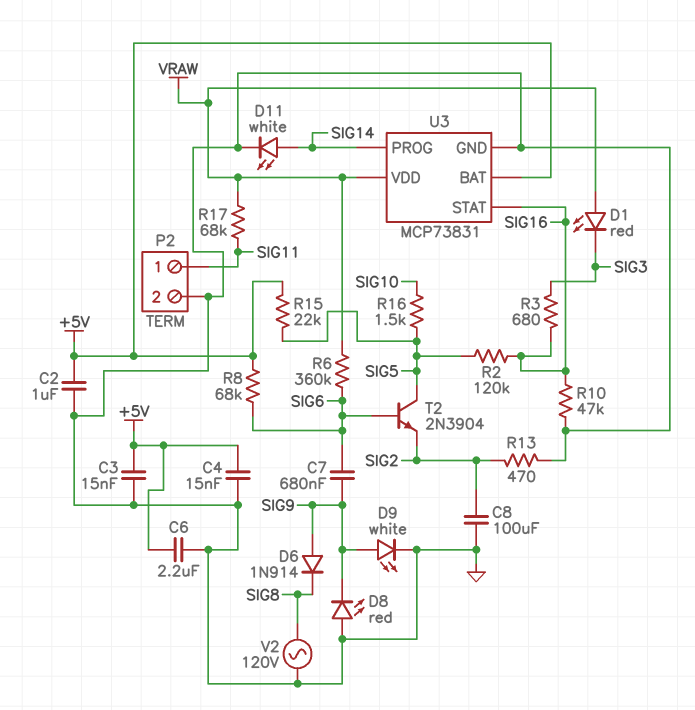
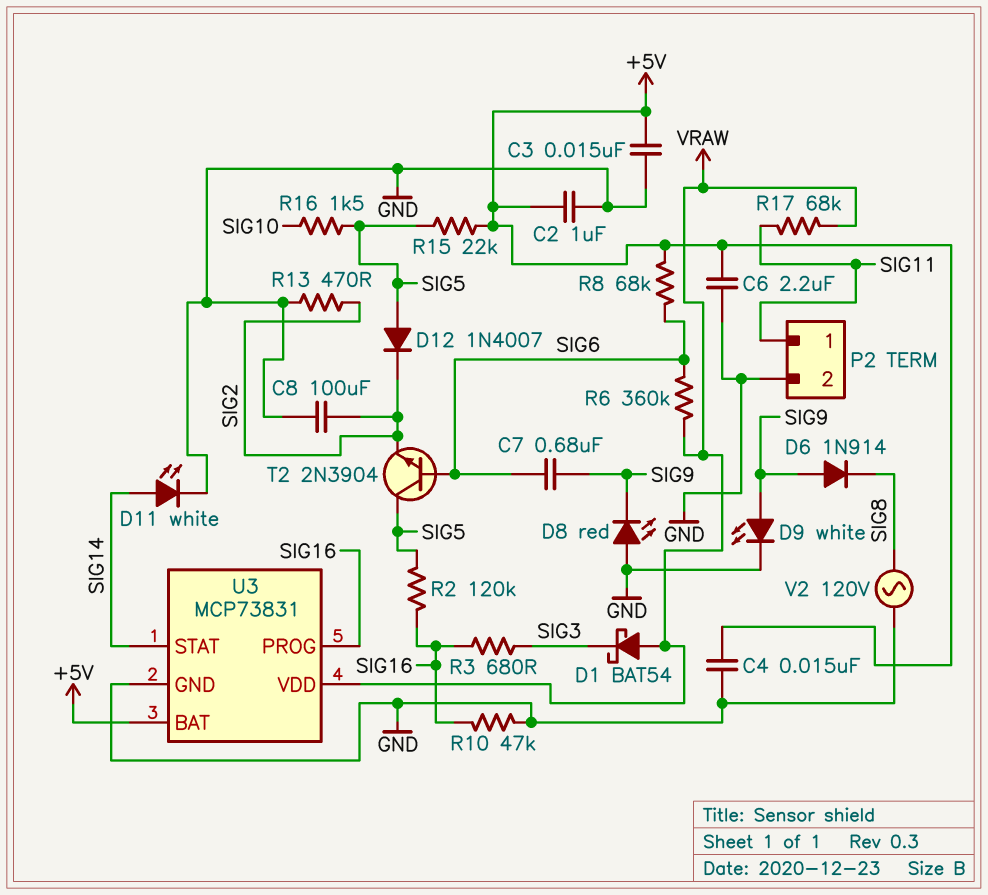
D1: LED red (A VRAW, K SIG3) -> schottky BAT54 (A VRAW, K SIG3)
D12: none -> diode 1N4007 (A SIG5, K SIG2)
U3 pin PROG: SIG14 -> SIG16
U3 pin STAT: SIG16 -> SIG14

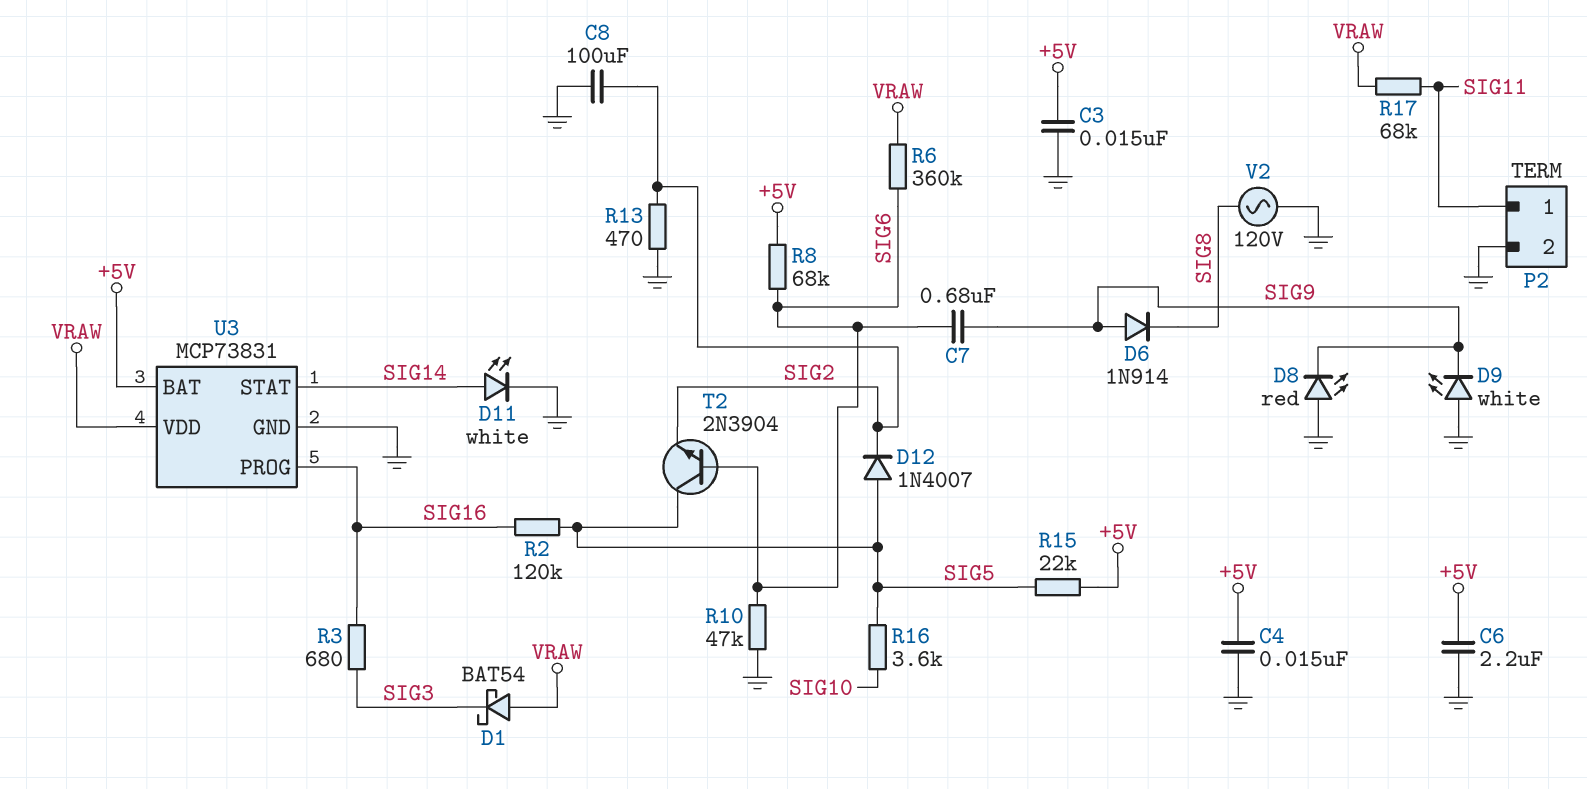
C2: 1uF (+5V, GND) -> none
D9: LED white (A SIG9, K GND) -> LED white (A GND, K SIG9)
R10: 47k (GND, SIG16) -> 47k (GND, SIG6)
R16: 1.5k (SIG5, SIG10) -> 3.6k (SIG5, SIG10)

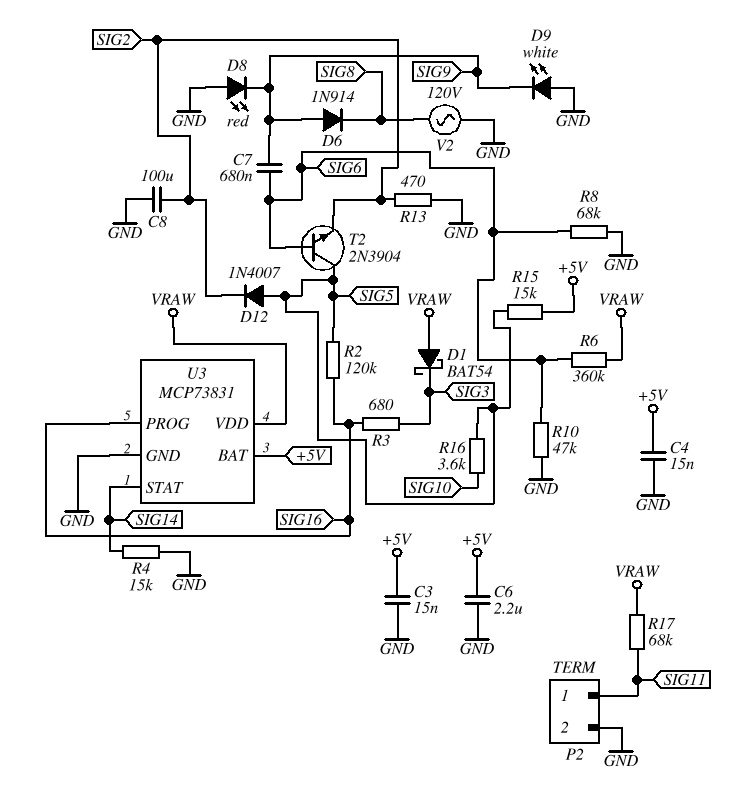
D11: LED white (A SIG14, K GND) -> none
R4: none -> 15k (GND, SIG14)
R8: 68k (+5V, SIG6) -> 68k (GND, SIG6)
R15: 22k (+5V, SIG5) -> 15k (+5V, SIG5)

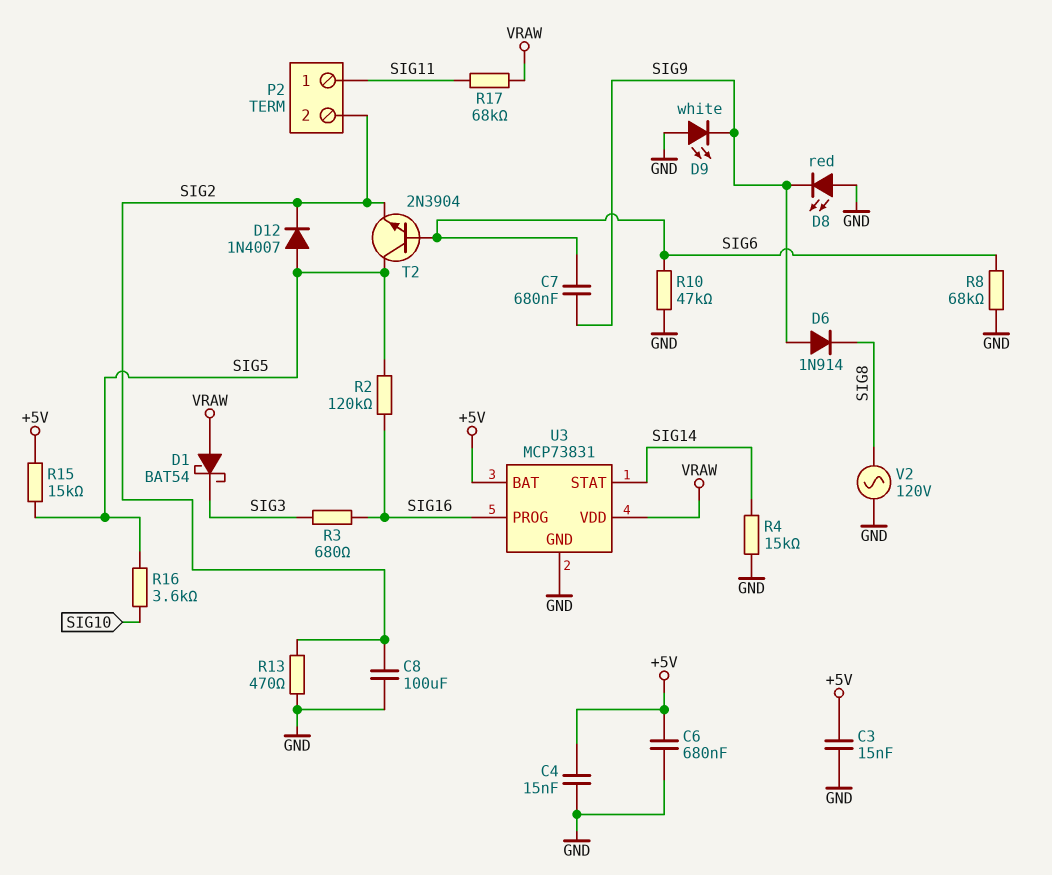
C6: 2.2uF (+5V, GND) -> 680nF (+5V, GND)
P2 pin 2: GND -> SIG2
R6: 360k (SIG6, VRAW) -> none

